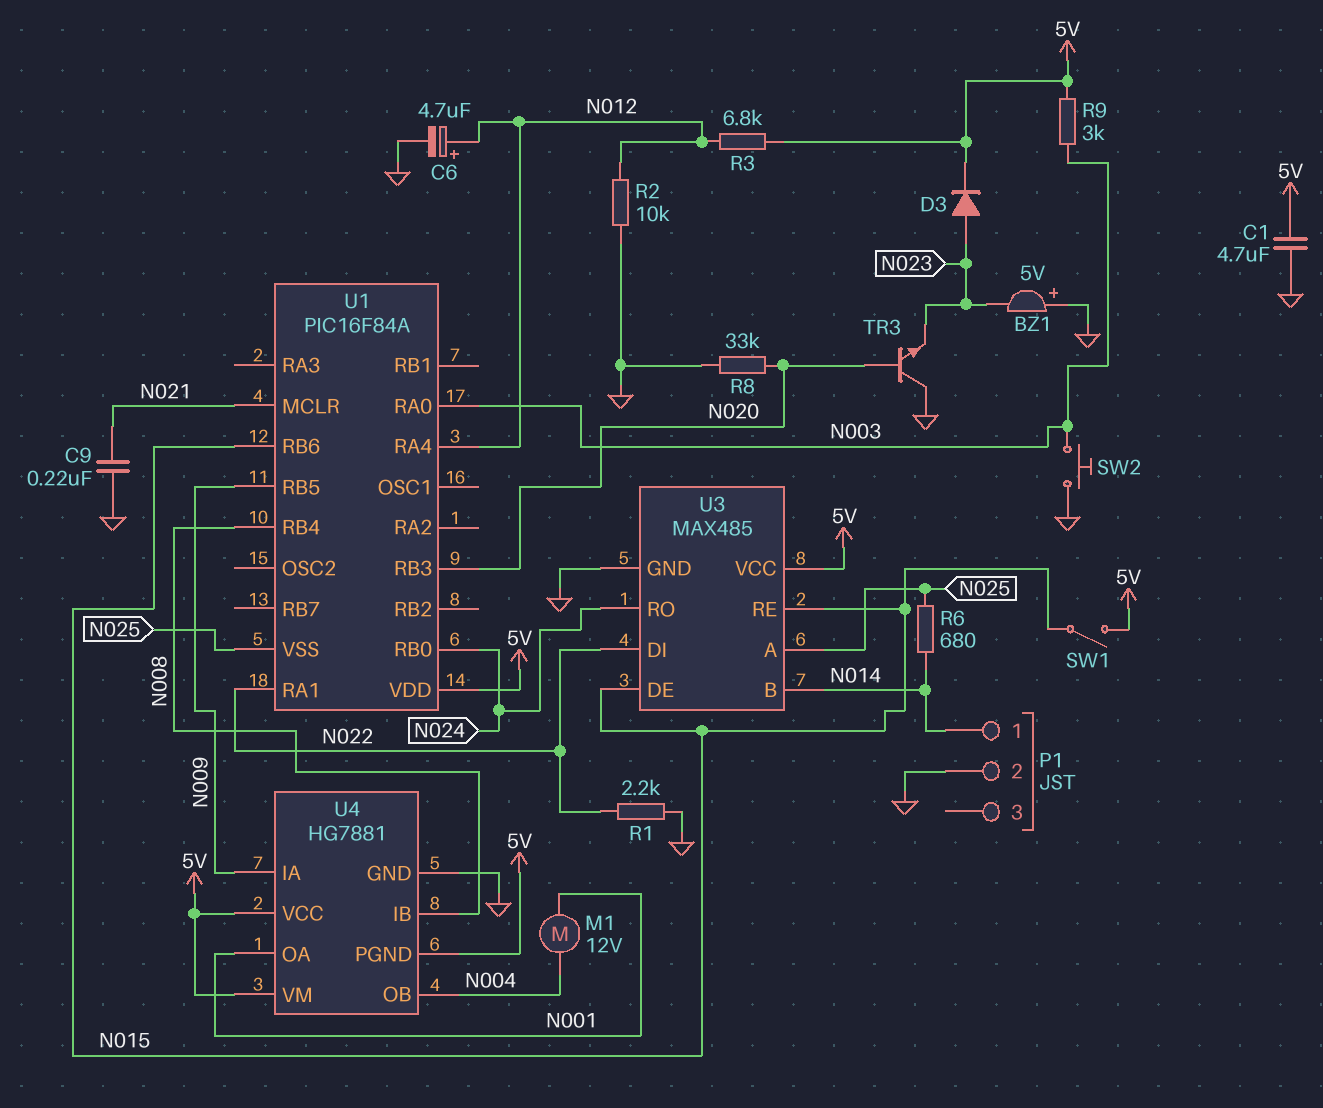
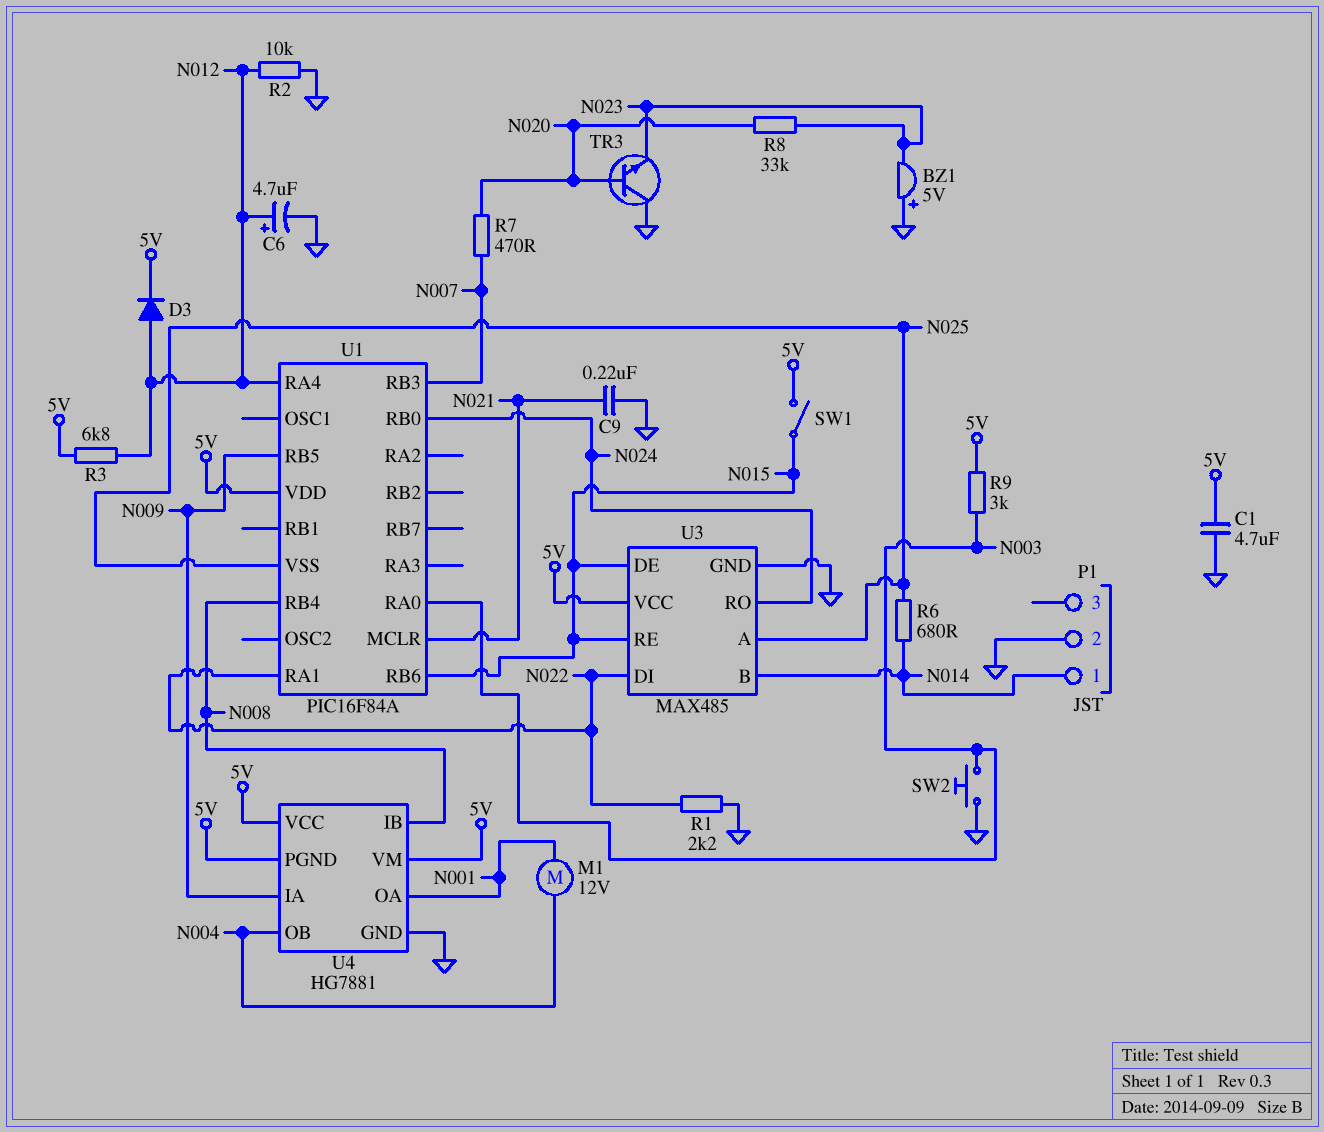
D3: diode (A N023, K 5V) -> diode (A N012, K 5V)
R7: none -> 470 (N007, N020)
R8: 33k (GND, N020) -> 33k (N020, N023)
U1 pin RB3: N020 -> N007

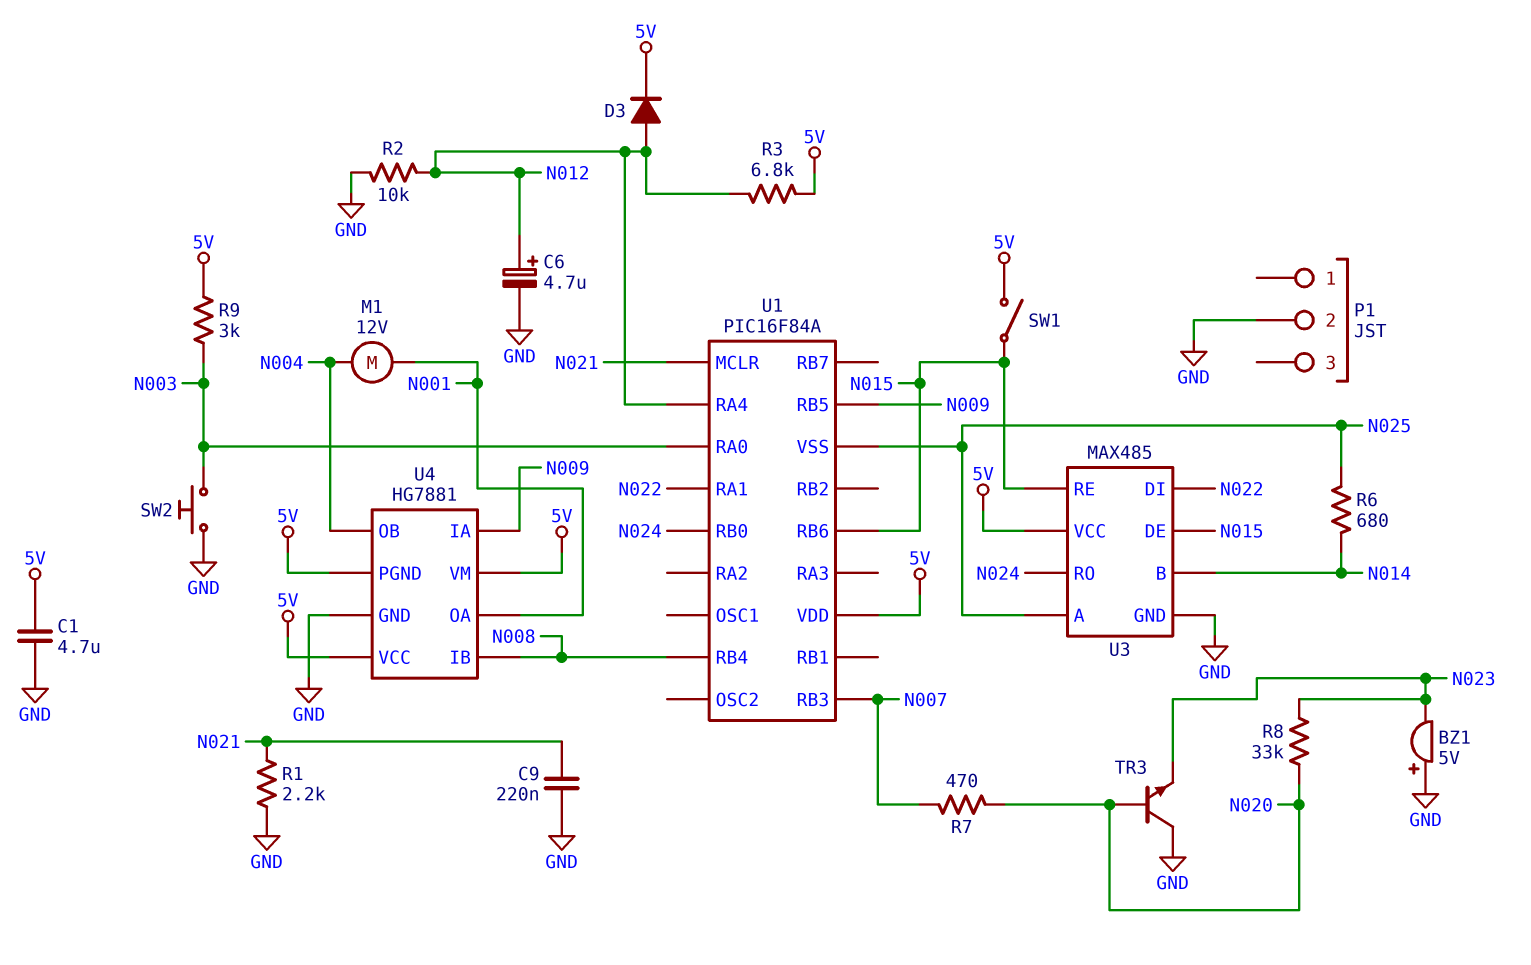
P1 pin 1: N014 -> none
R1: 2.2k (GND, N022) -> 2.2k (GND, N021)

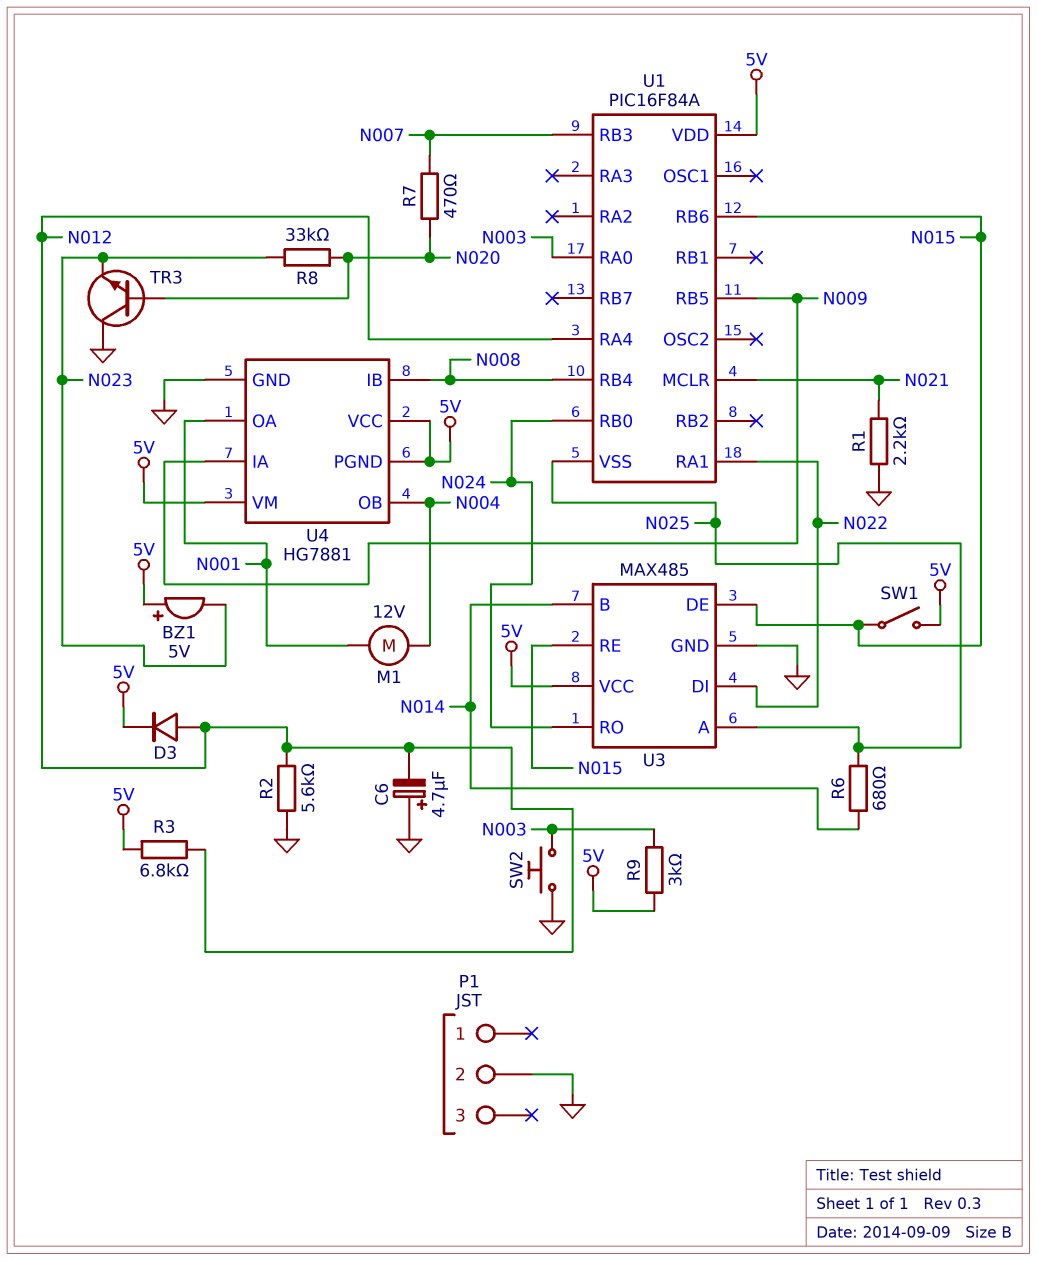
BZ1: buzzer 5V (plus GND, minus N023) -> buzzer 5V (plus 5V, minus N023)
C1: 4.7uF (5V, GND) -> none
C6: 4.7uF (plus N012, minus GND) -> 4.7uF (plus GND, minus N012)
C9: 220nF (GND, N021) -> none
R2: 10k (GND, N012) -> 5.6k (GND, N012)

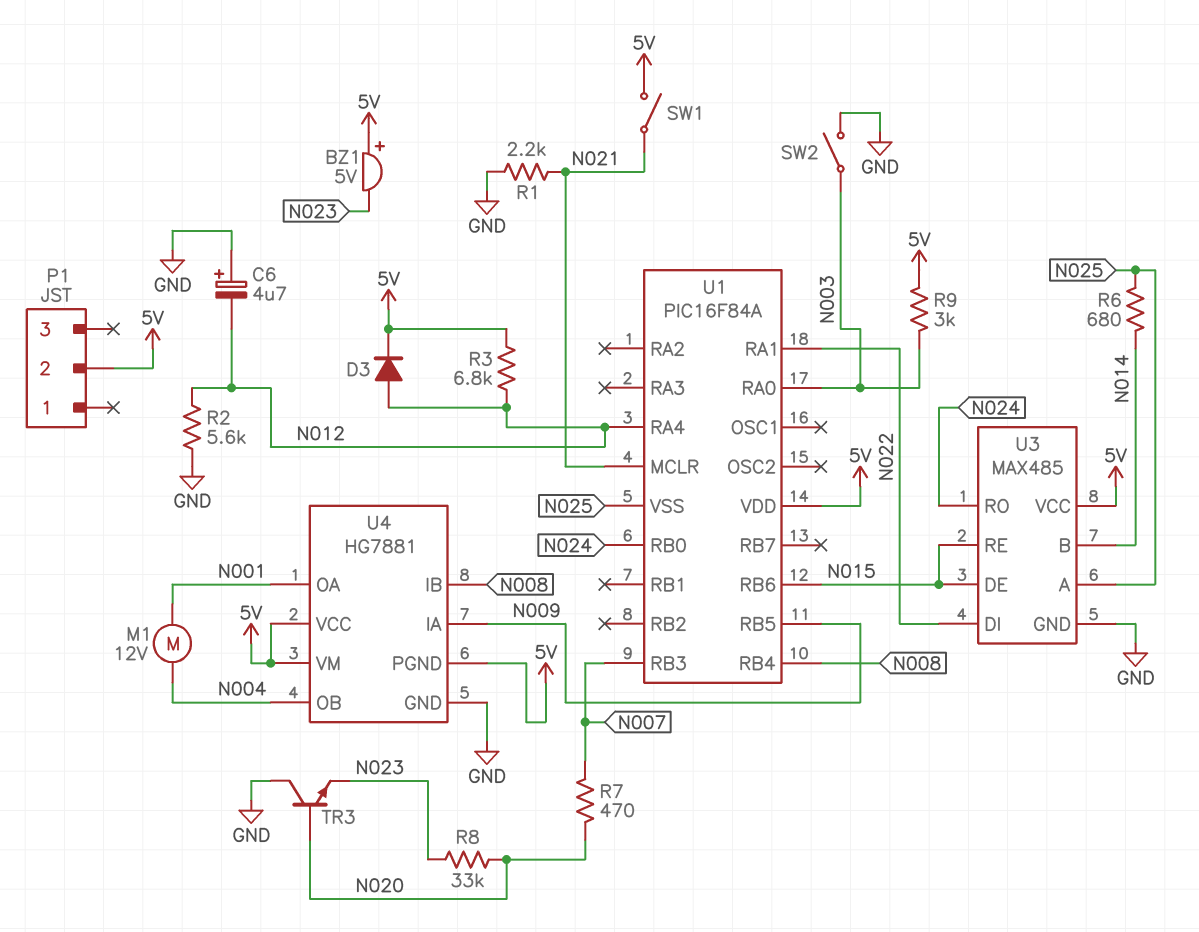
P1 pin 2: GND -> 5V
SW1: switch (5V, N015) -> switch (5V, N021)
SW2: button (GND, N003) -> switch (GND, N003)

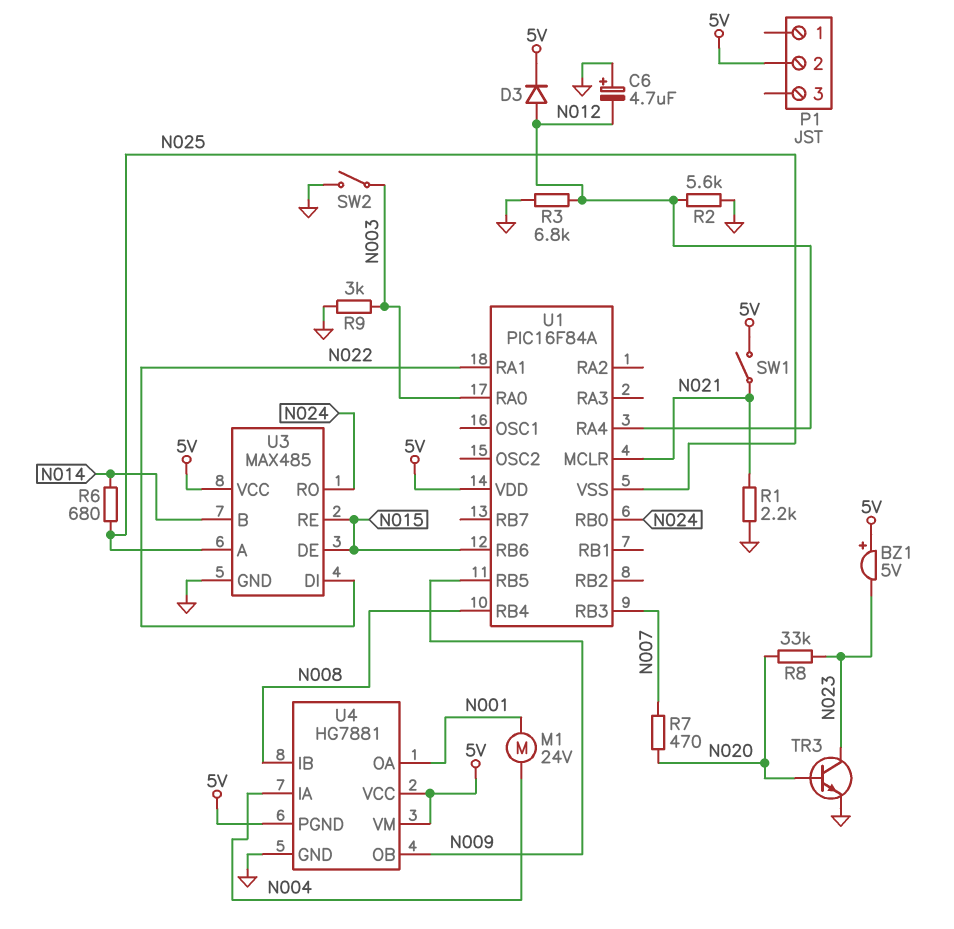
M1: motor 12V (N001, N004) -> motor 24V (N001, N004)
R3: 6.8k (5V, N012) -> 6.8k (GND, N012)
R9: 3k (5V, N003) -> 3k (GND, N003)
TR3: NPN (B N020, C GND, E N023) -> NPN (B N020, C N023, E GND)
U4 pin IA: N009 -> N004
U4 pin OB: N004 -> N009

